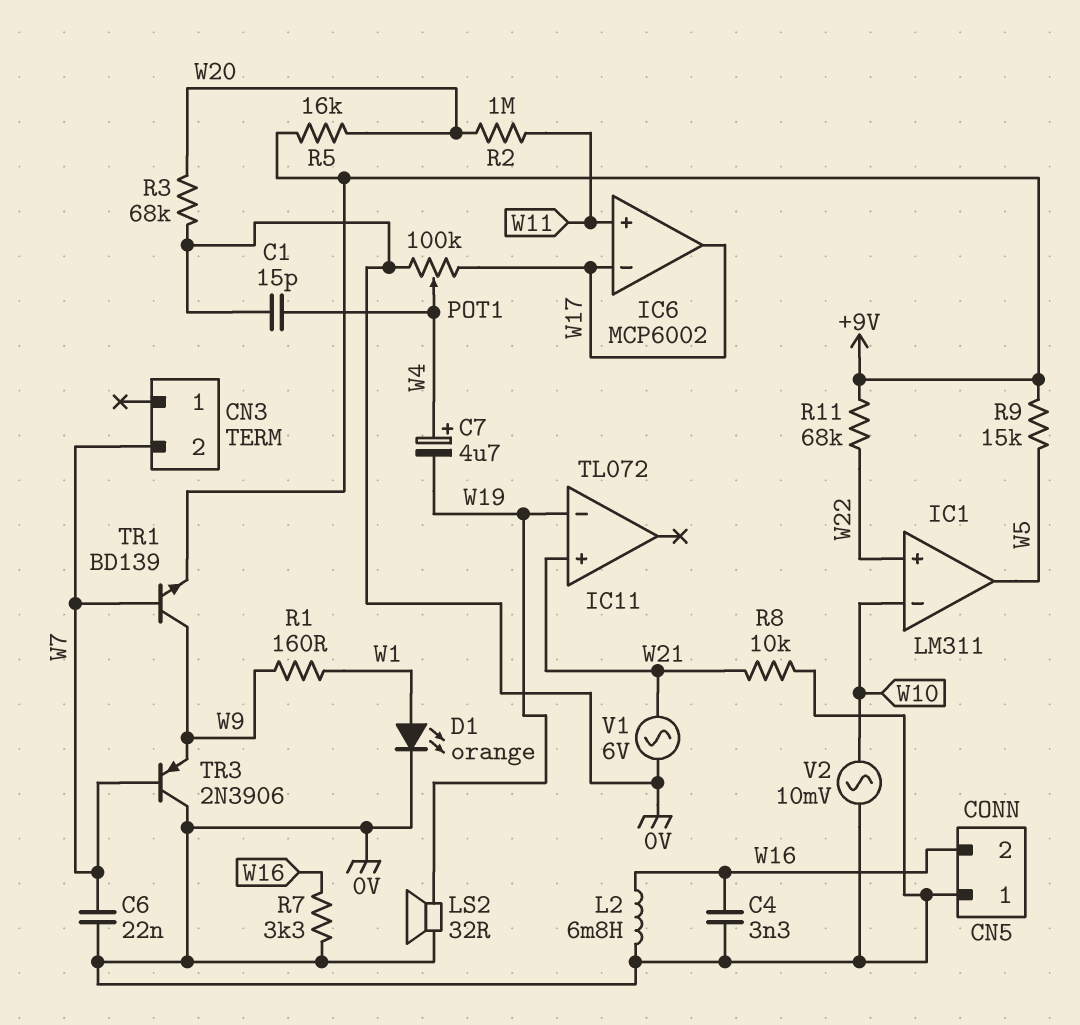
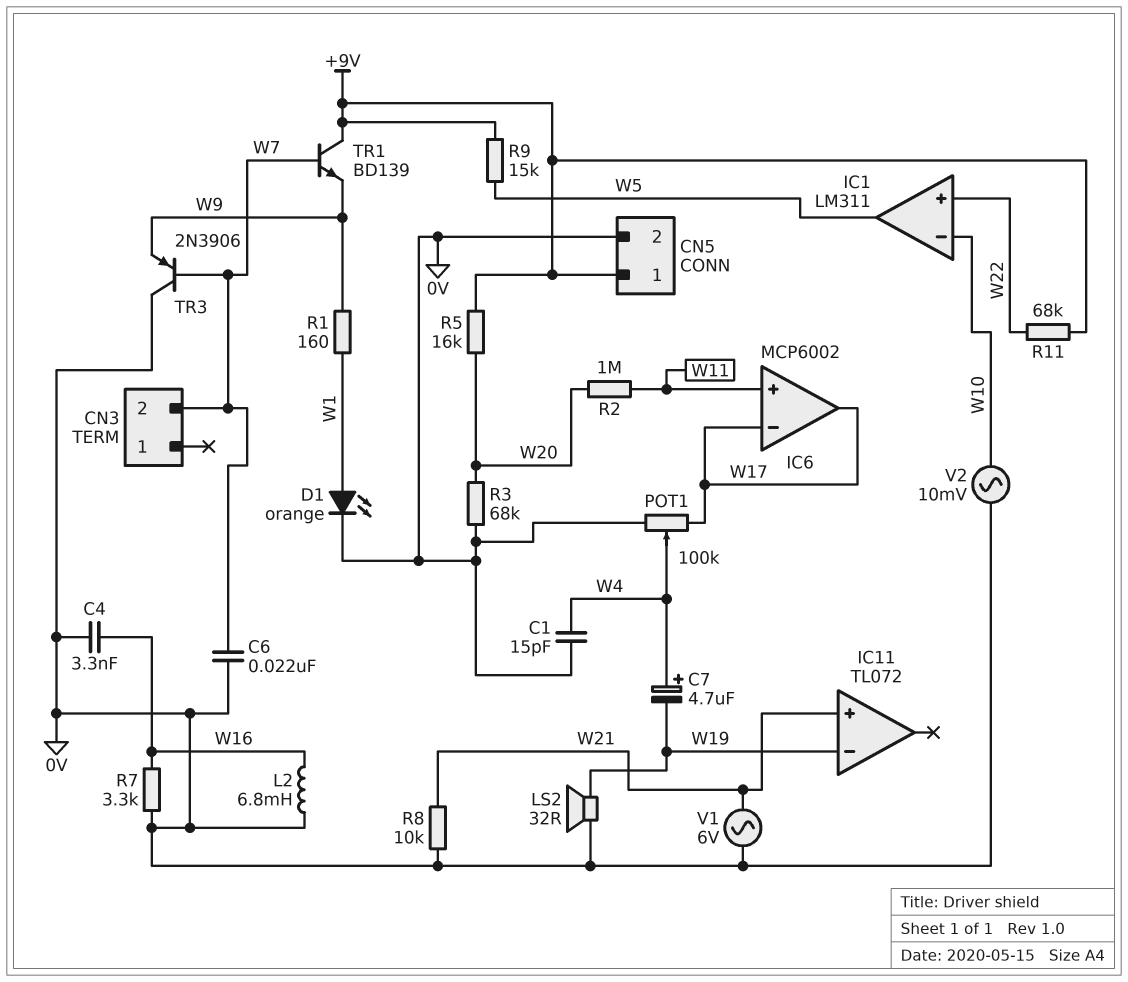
CN5 pin 1: 0V -> +9V
CN5 pin 2: W16 -> 0V
TR1: NPN BD139 (B W7, C W9, E +9V) -> NPN BD139 (B W7, C +9V, E W9)

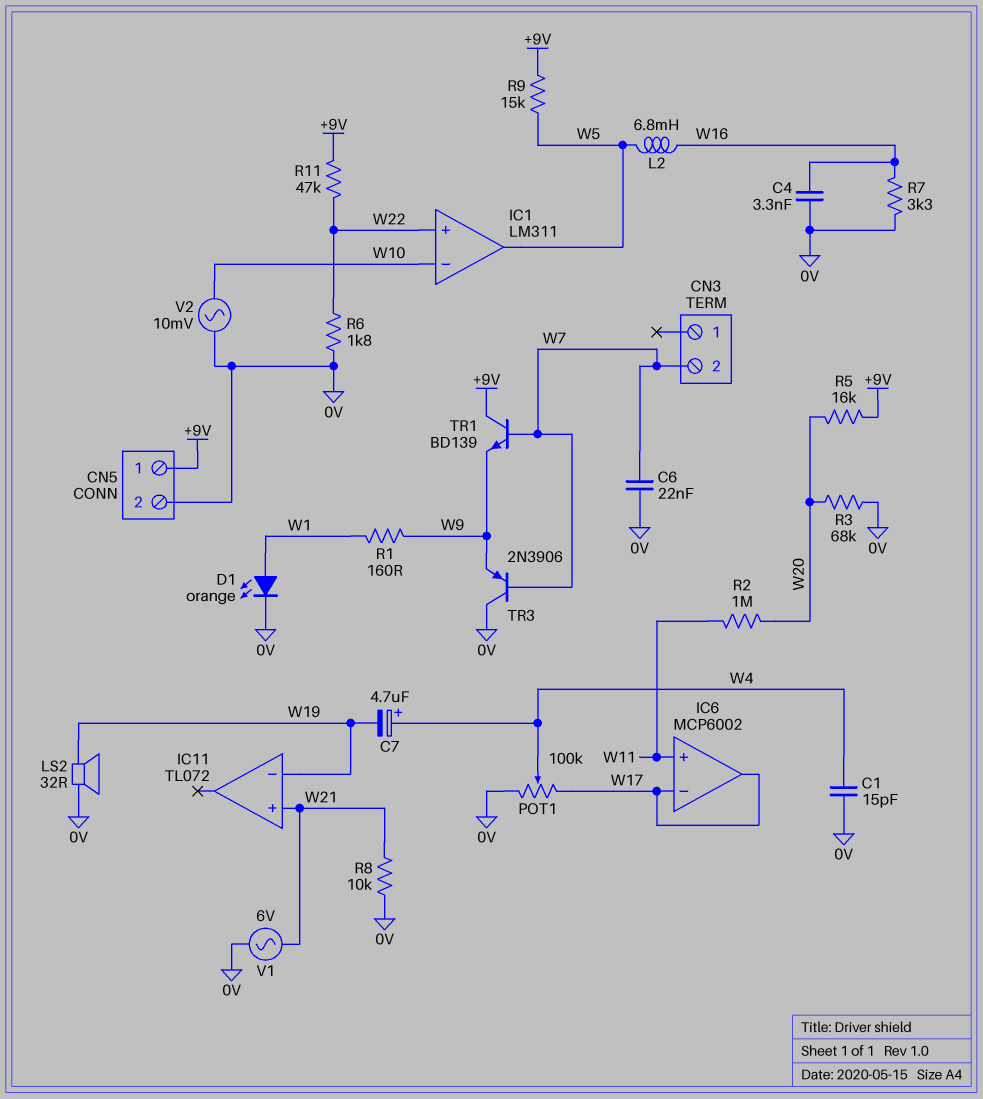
L2: 6.8mH (0V, W16) -> 6.8mH (W5, W16)
R6: none -> 1.8k (0V, W22)
R11: 68k (+9V, W22) -> 47k (+9V, W22)

